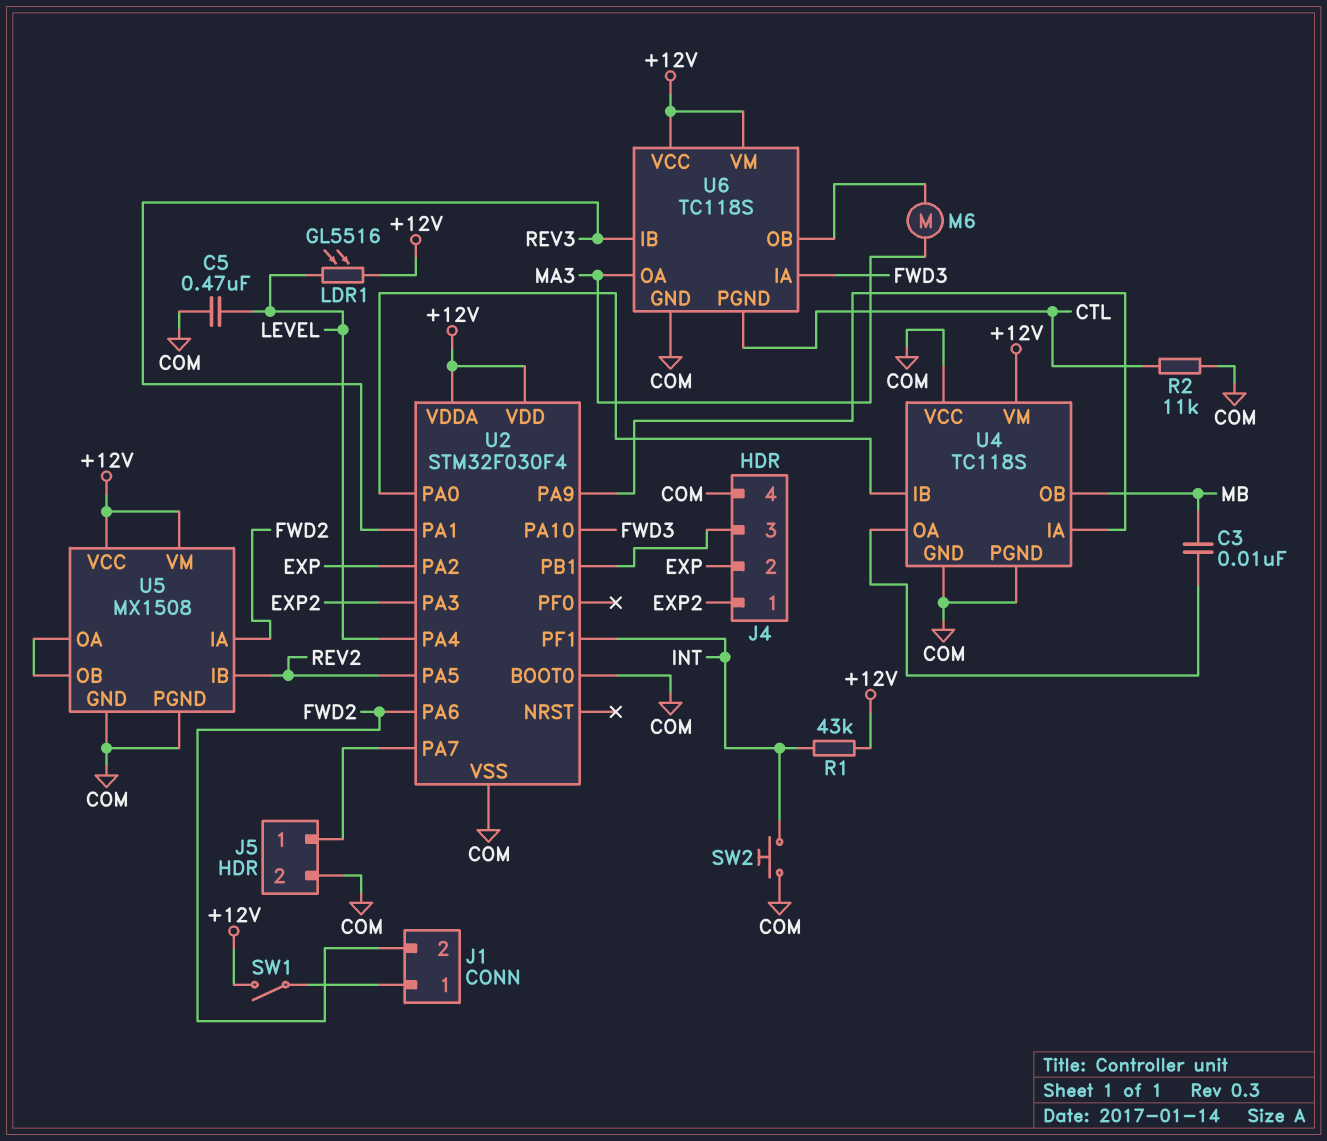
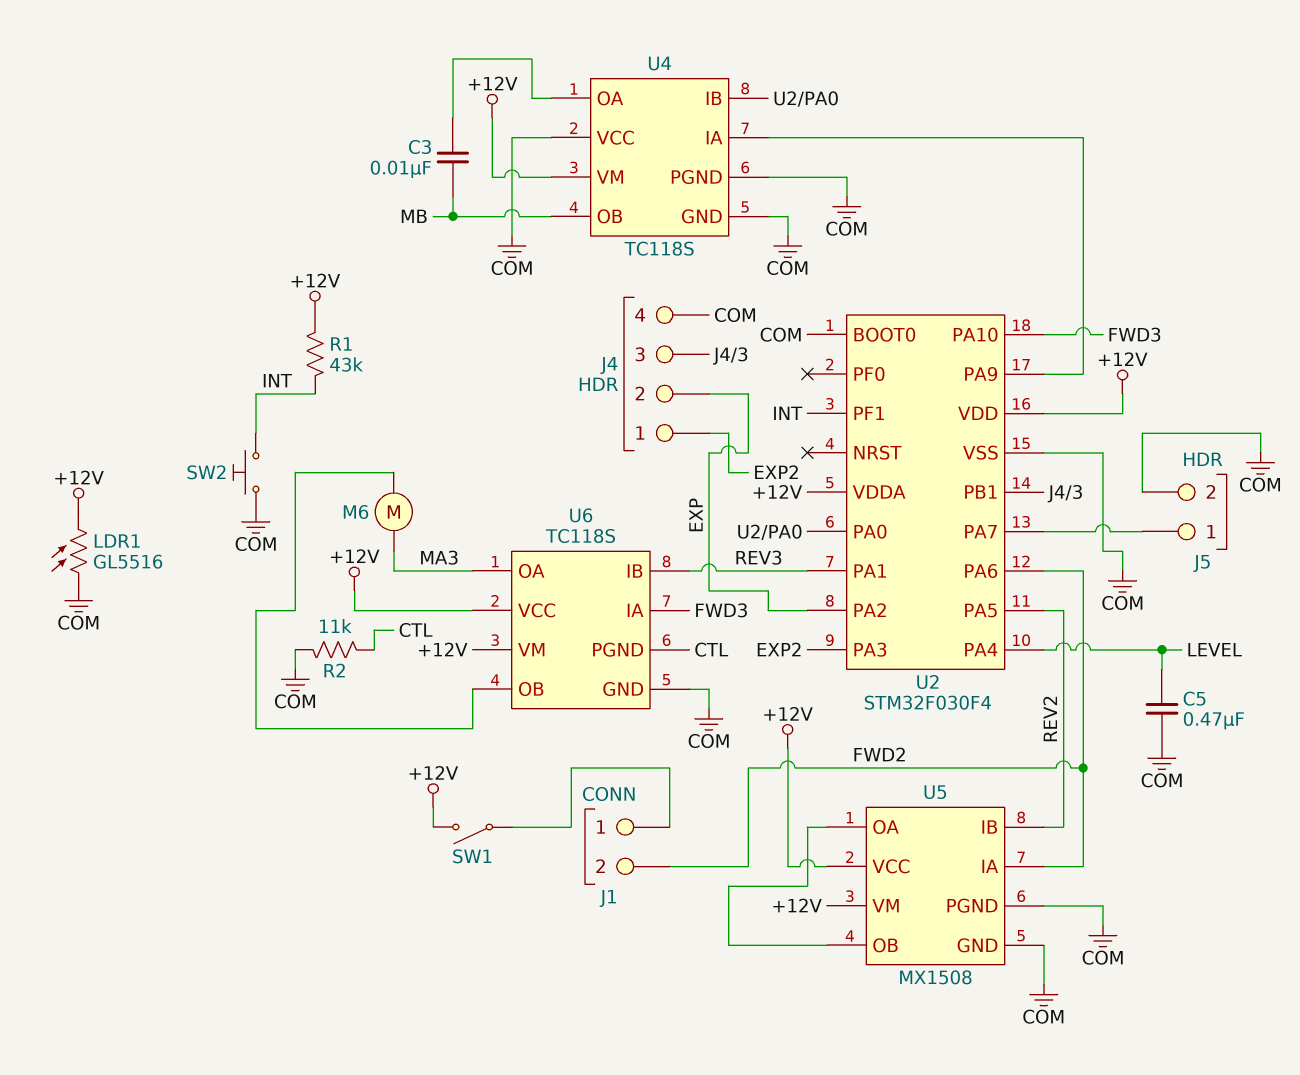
LDR1: GL5516 (+12V, LEVEL) -> GL5516 (+12V, COM)

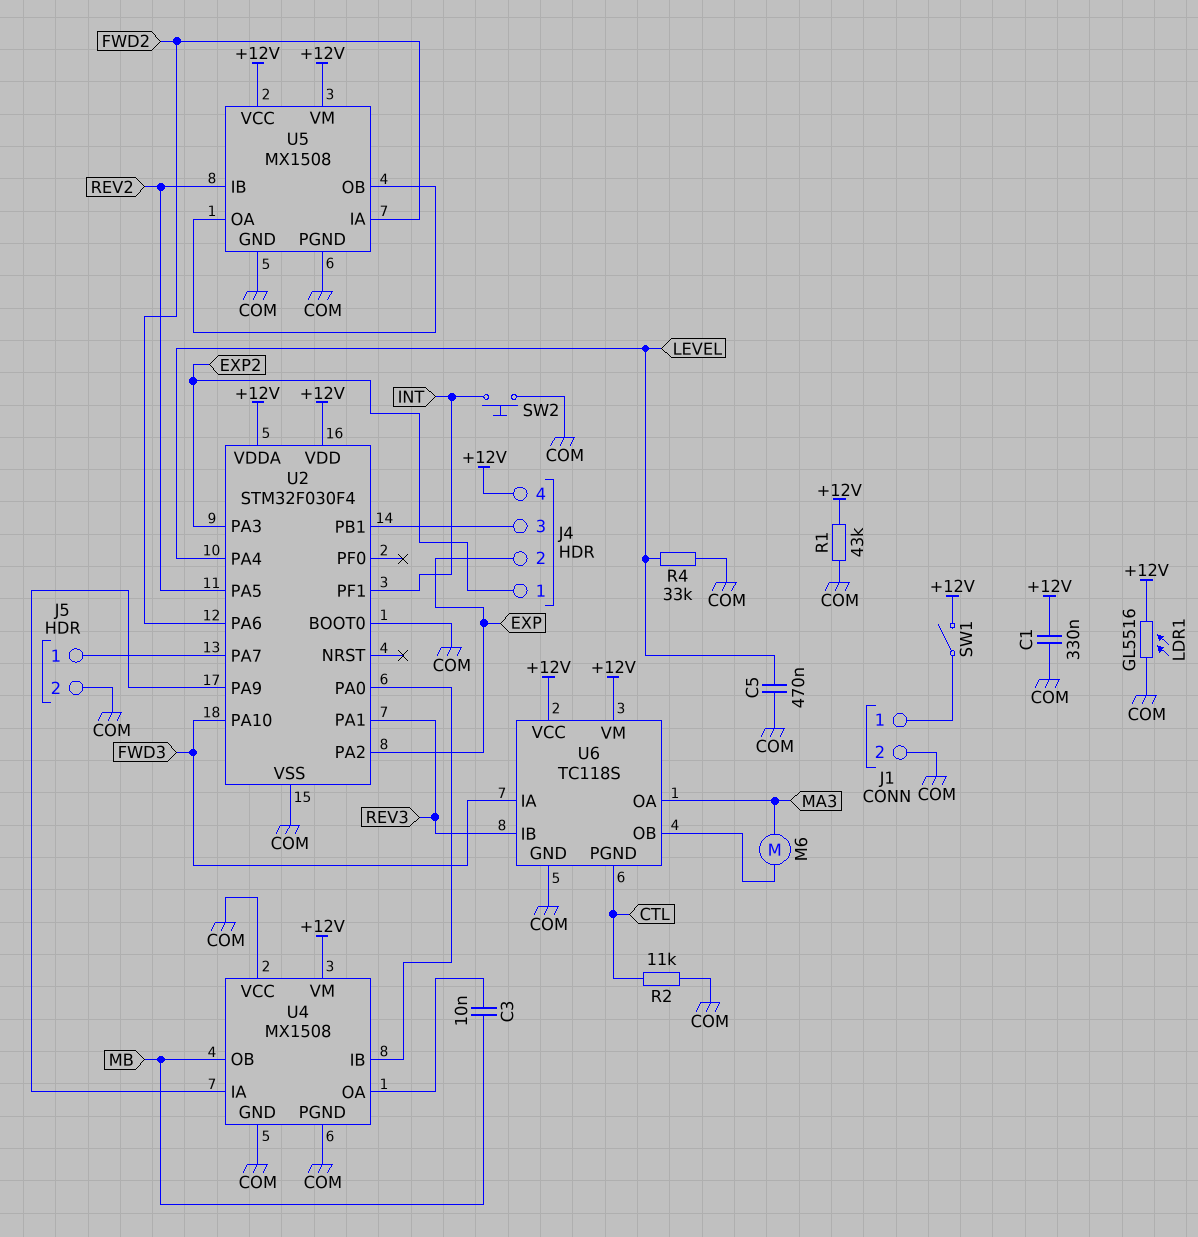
C1: none -> 330nF (+12V, COM)
J1 pin 2: FWD2 -> COM
J4 pin 4: COM -> +12V
R1: 43k (+12V, INT) -> 43k (+12V, COM)
R4: none -> 33k (COM, LEVEL)
U4: TC118S -> MX1508

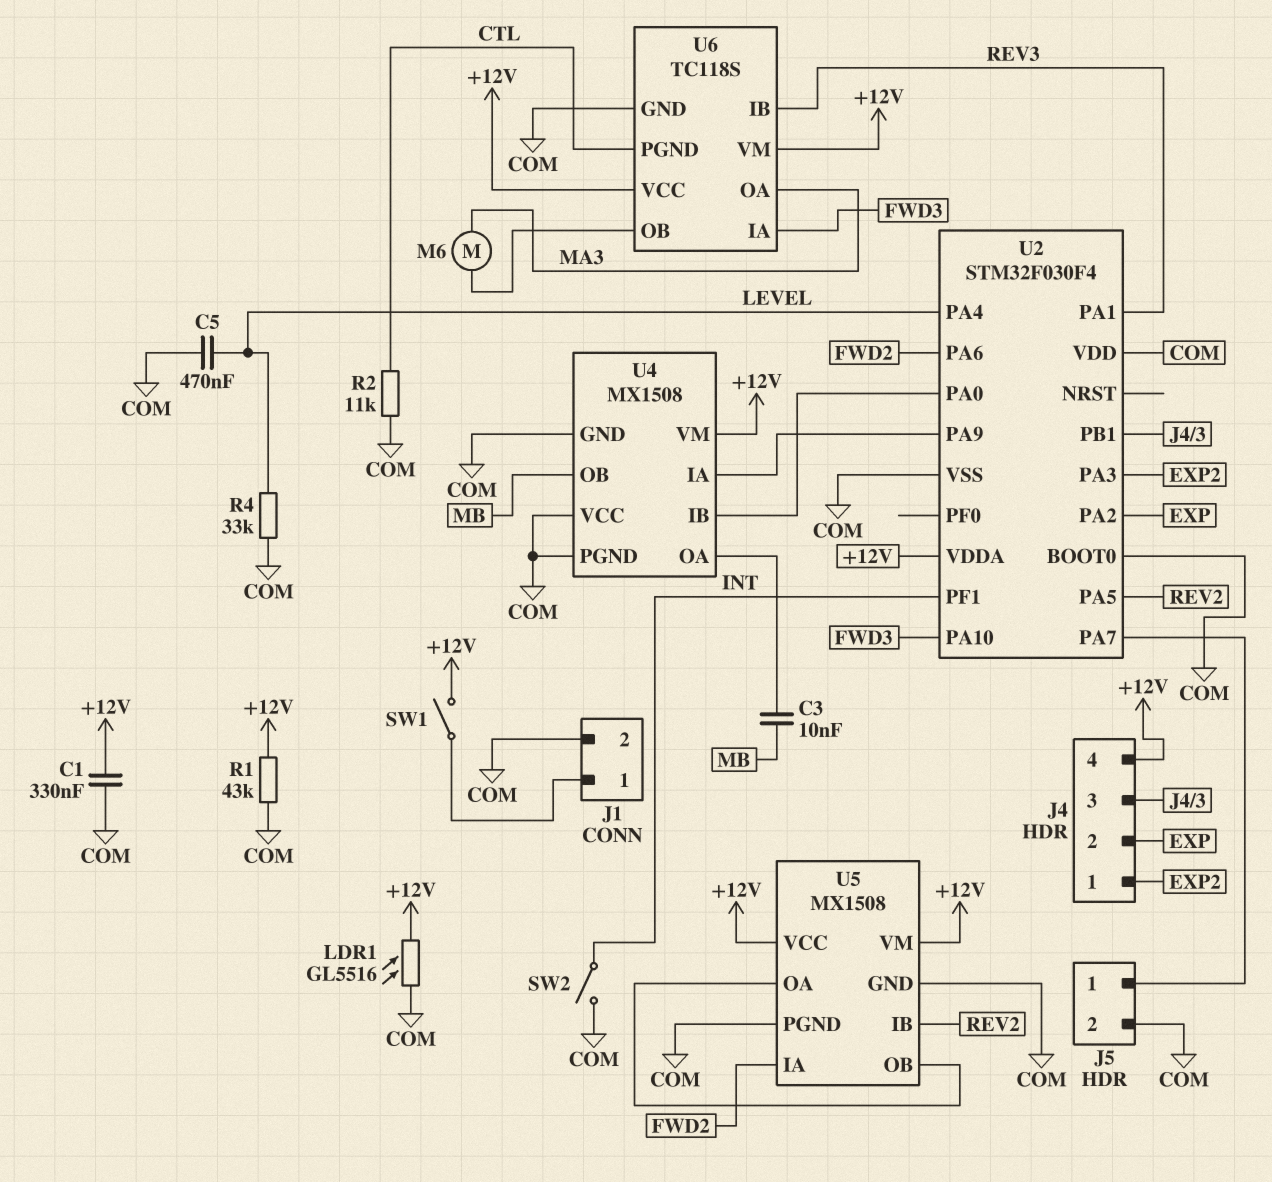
SW2: button (COM, INT) -> switch (COM, INT)
U2 pin VDD: +12V -> COM

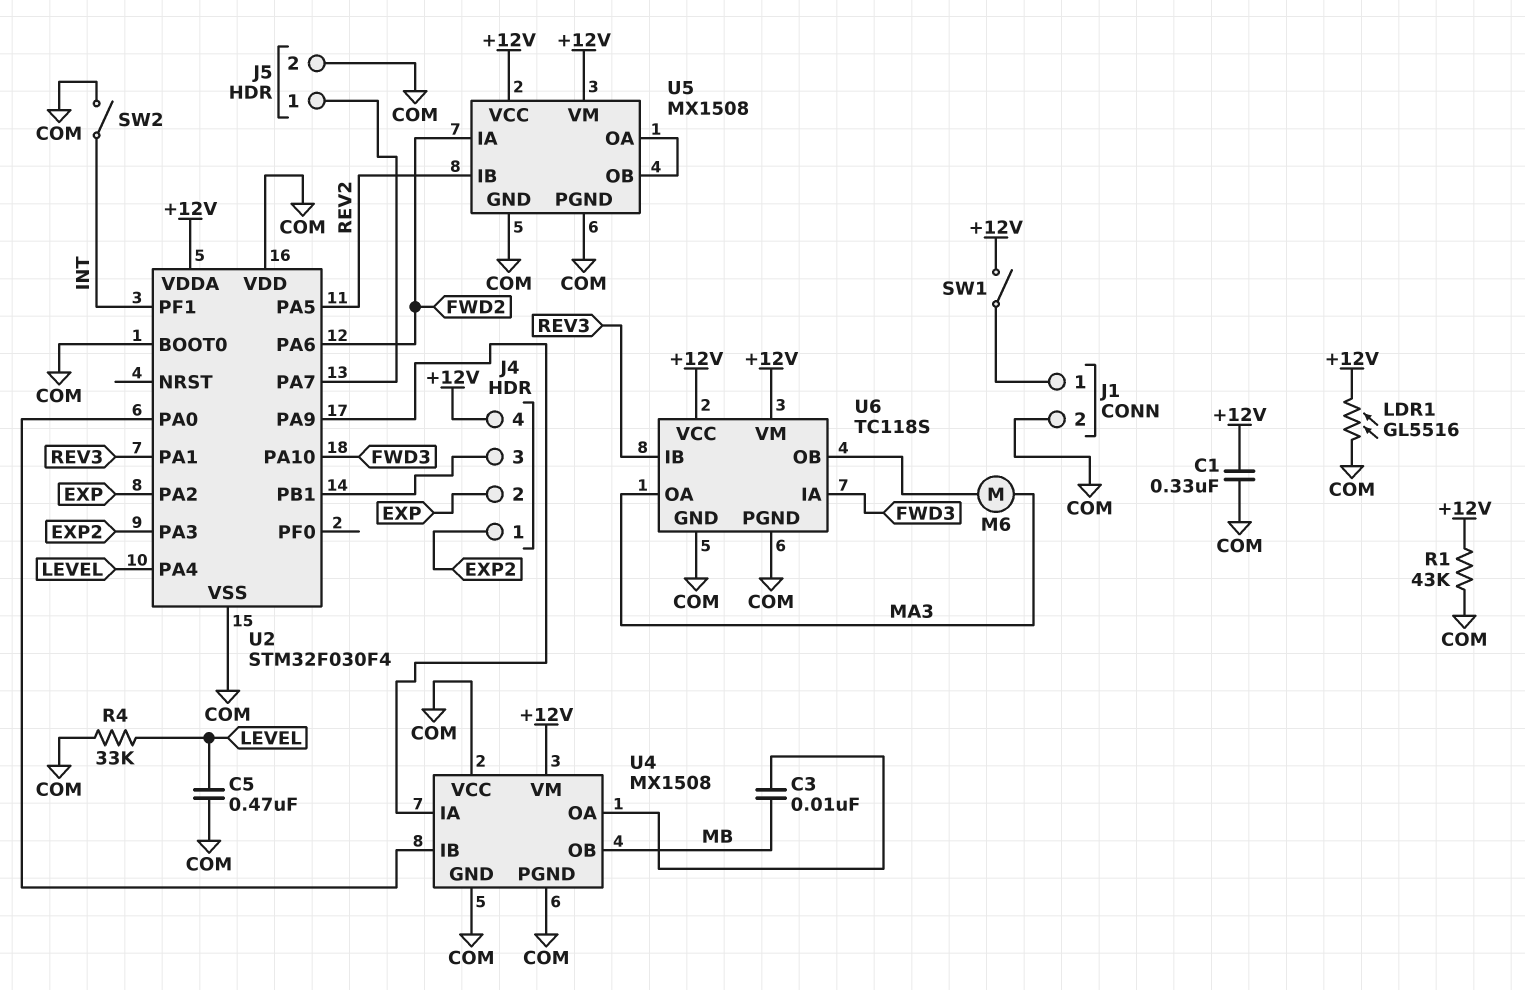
R2: 11k (COM, CTL) -> none
U6 pin PGND: CTL -> COM

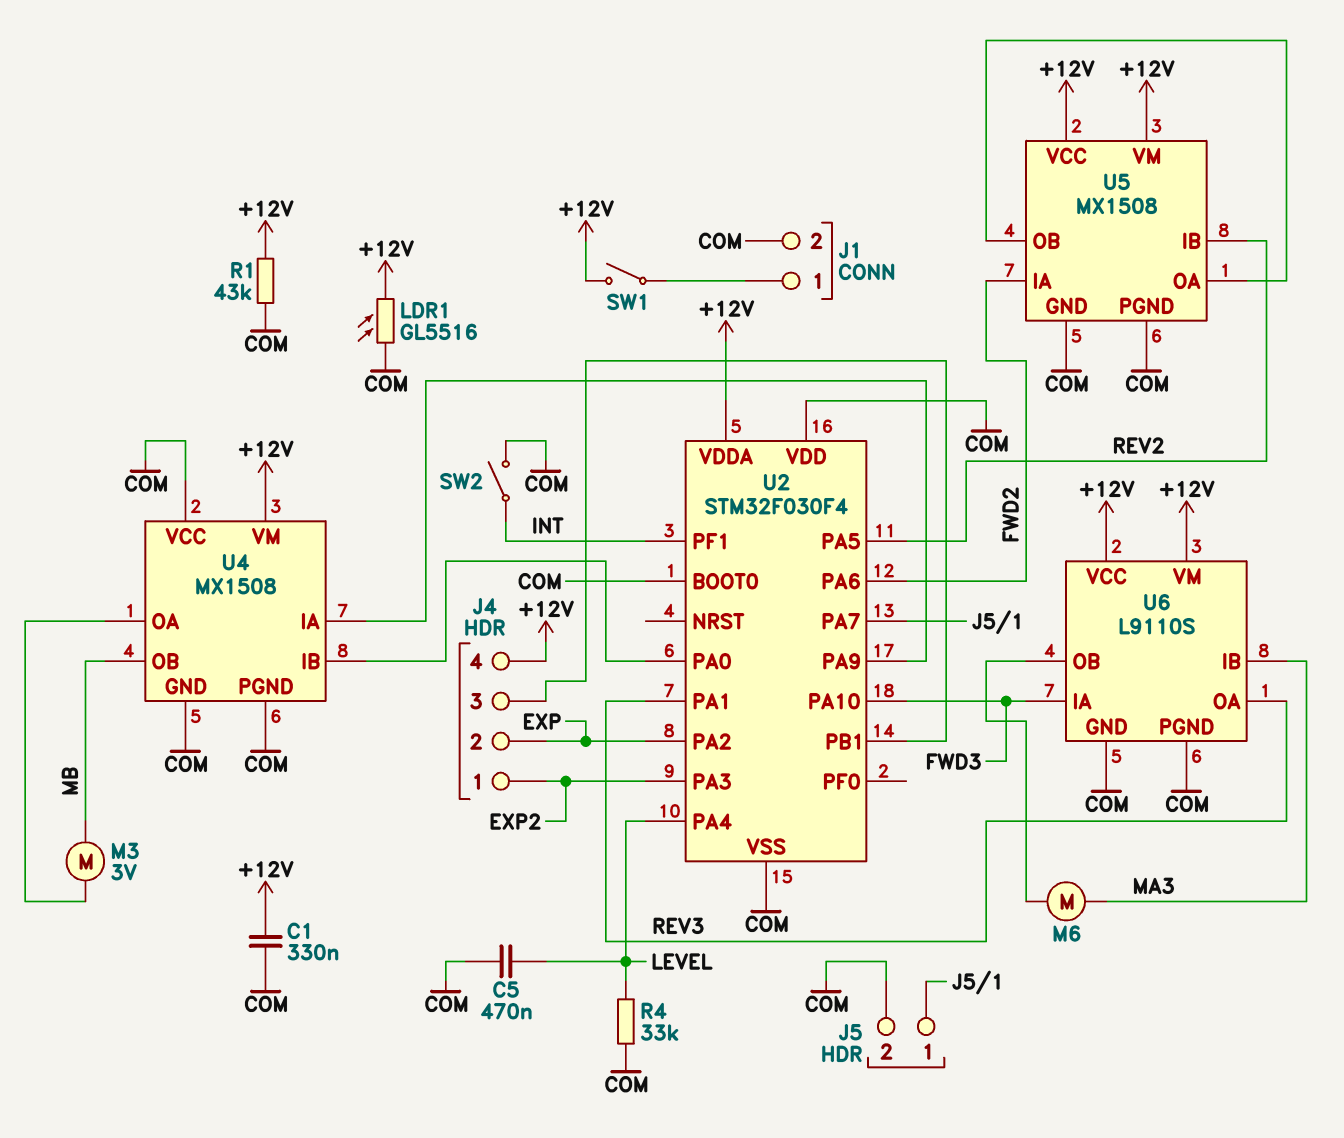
C3: 10nF (MB, U4/OA) -> none
M3: none -> motor 3V (MB, U4/OA)
U6: TC118S -> L9110S
U6 pin IB: REV3 -> MA3
U6 pin OA: MA3 -> REV3

